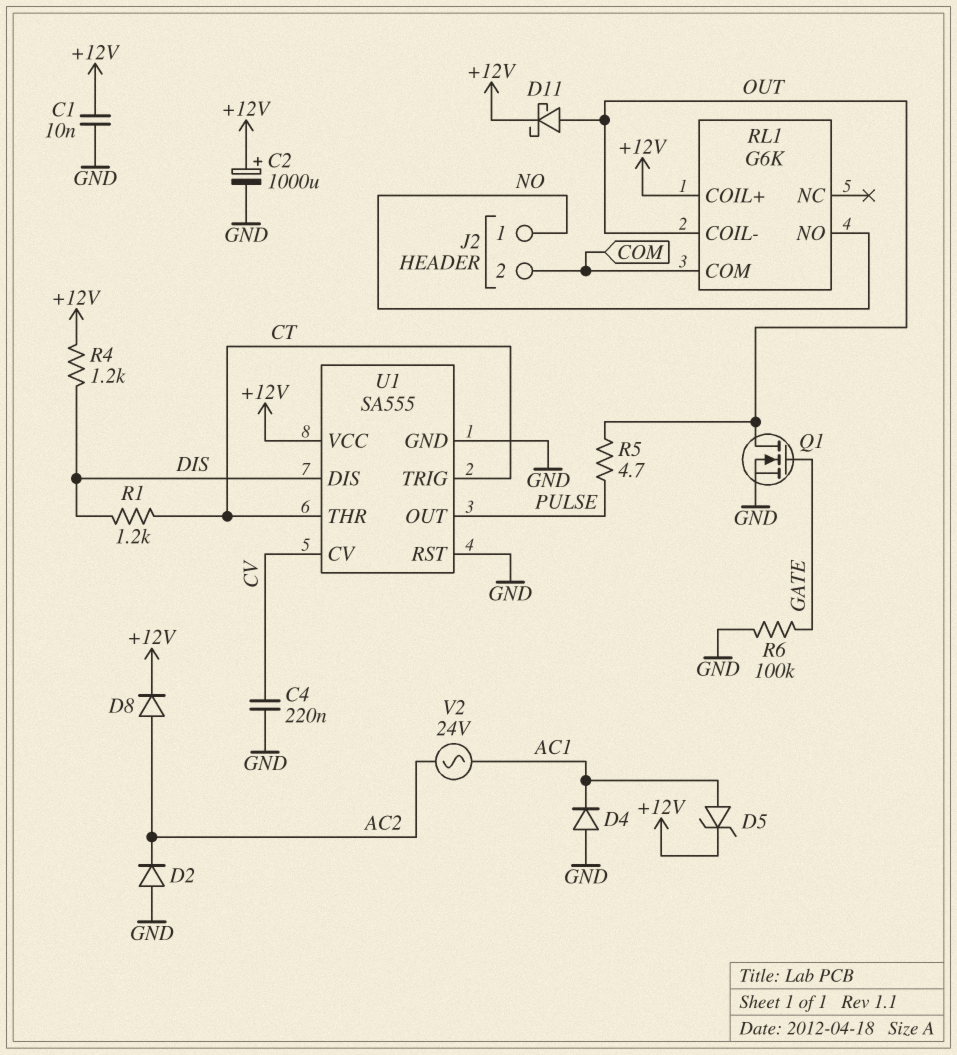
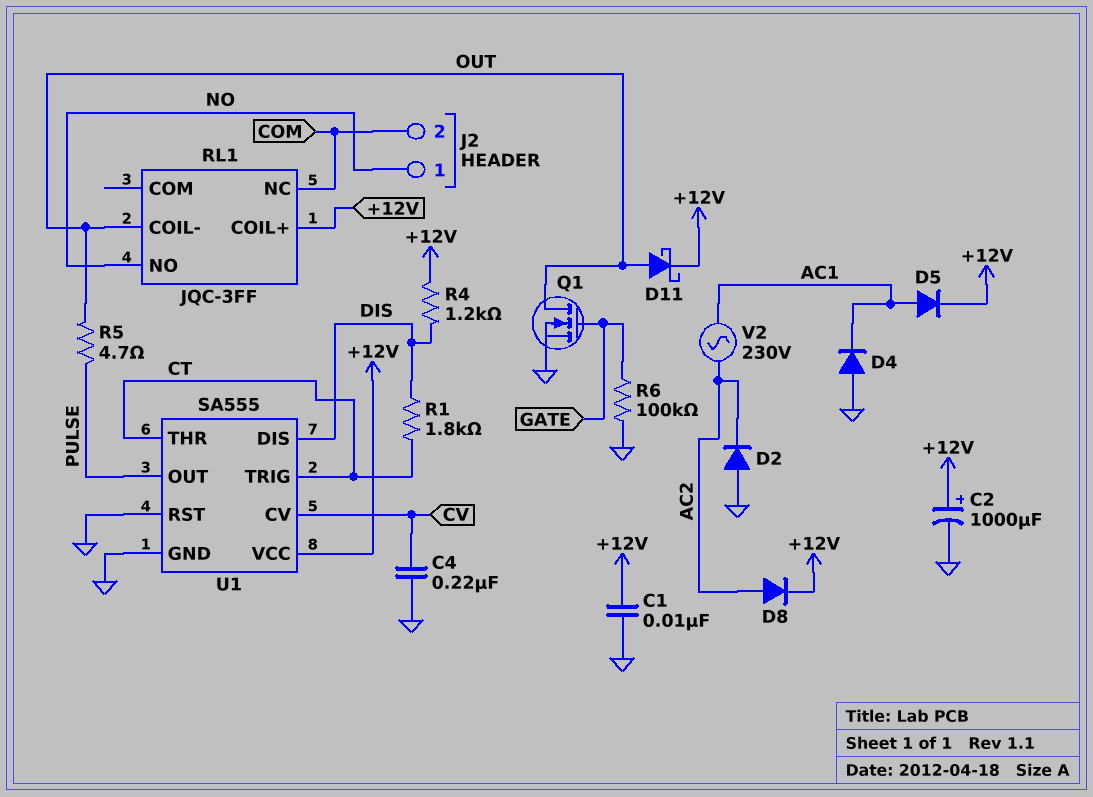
D5: zener (A AC1, K +12V) -> diode (A AC1, K +12V)
R1: 1.2k (CT, DIS) -> 1.8k (CT, DIS)
RL1: G6K -> JQC-3FF
RL1 pin COM: COM -> none
RL1 pin NC: none -> COM
V2: AC 24V (AC1, AC2) -> AC 230V (AC1, AC2)

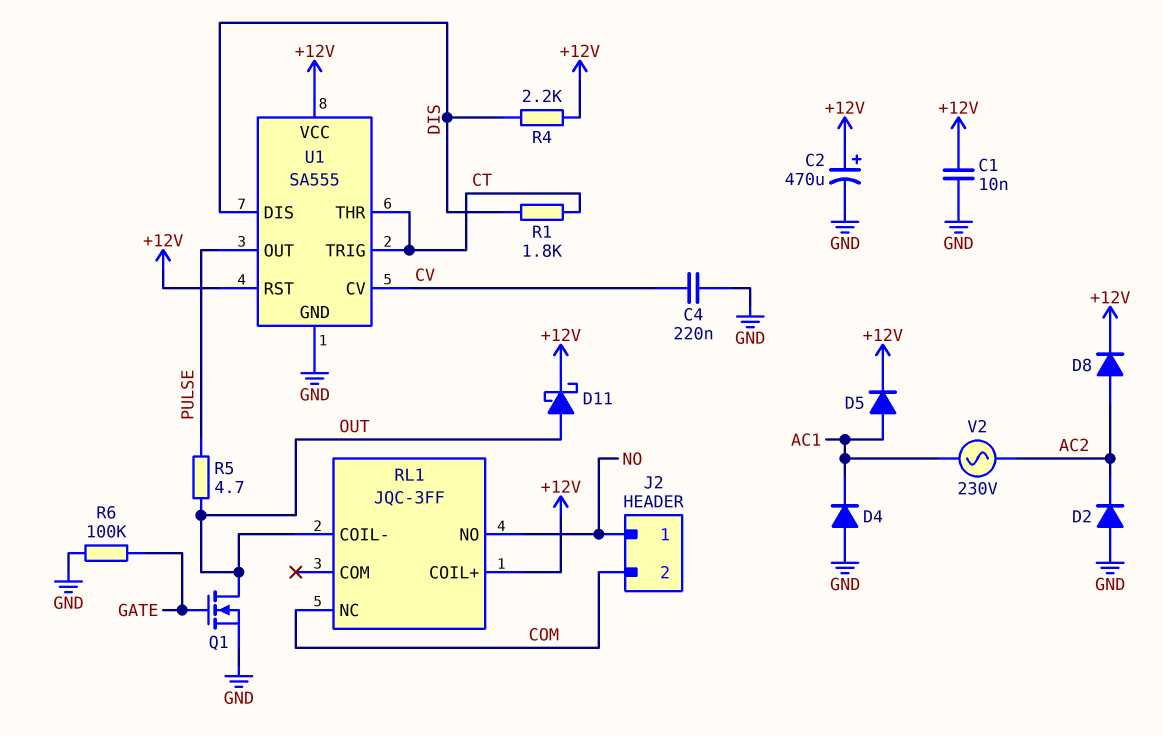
C2: 1000uF (plus +12V, minus GND) -> 470uF (plus +12V, minus GND)
R4: 1.2k (+12V, DIS) -> 2.2k (+12V, DIS)
U1 pin RST: GND -> +12V

